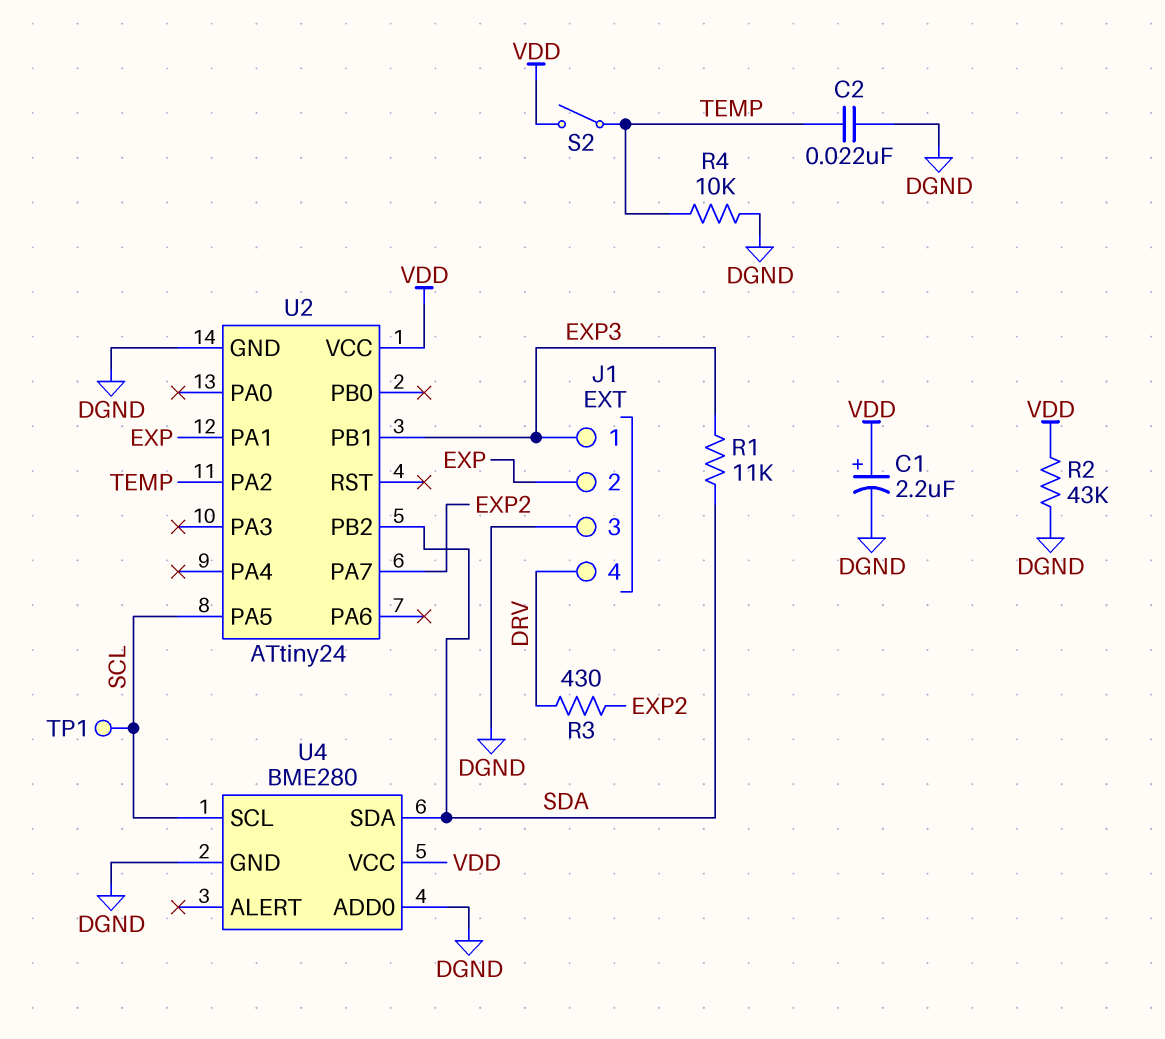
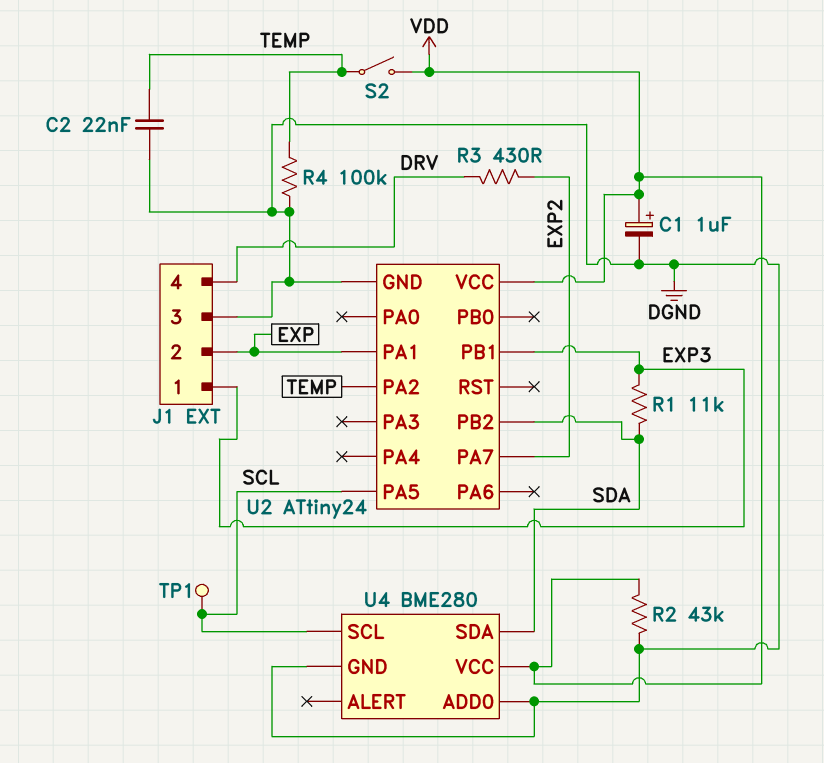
C1: 2.2uF (plus VDD, minus DGND) -> 1uF (plus VDD, minus DGND)
R4: 10k (DGND, TEMP) -> 100k (DGND, TEMP)

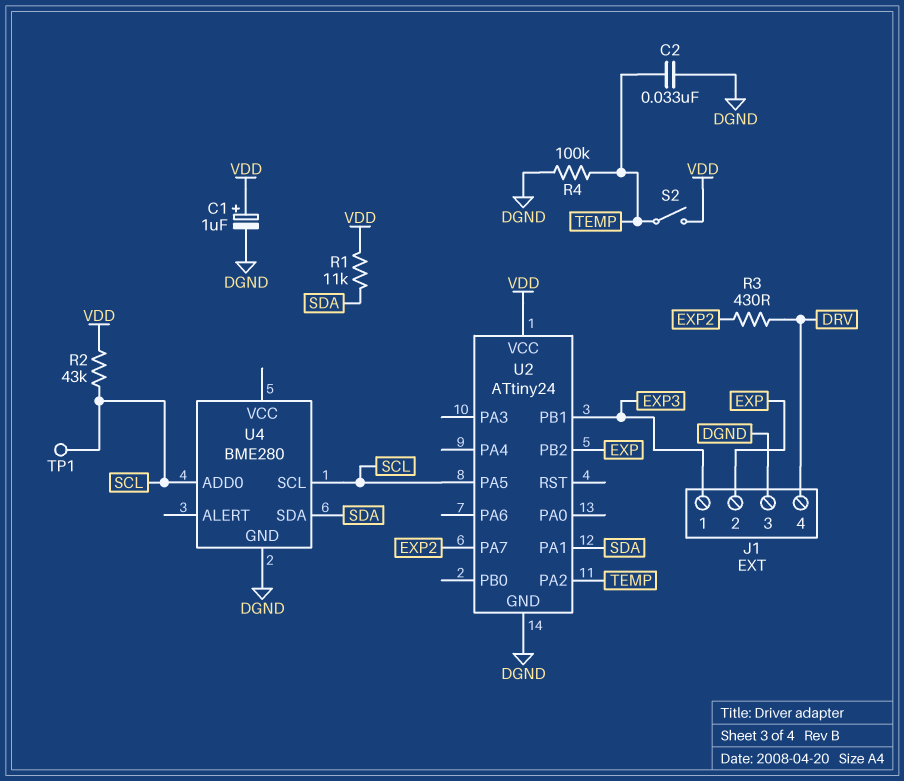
C2: 22nF (DGND, TEMP) -> 33nF (DGND, TEMP)
R1: 11k (EXP3, SDA) -> 11k (SDA, VDD)
R2: 43k (DGND, VDD) -> 43k (SCL, VDD)
U2 pin PA1: EXP -> SDA
U2 pin PB2: SDA -> EXP
U4 pin ADD0: DGND -> SCL
U4 pin VCC: VDD -> none

